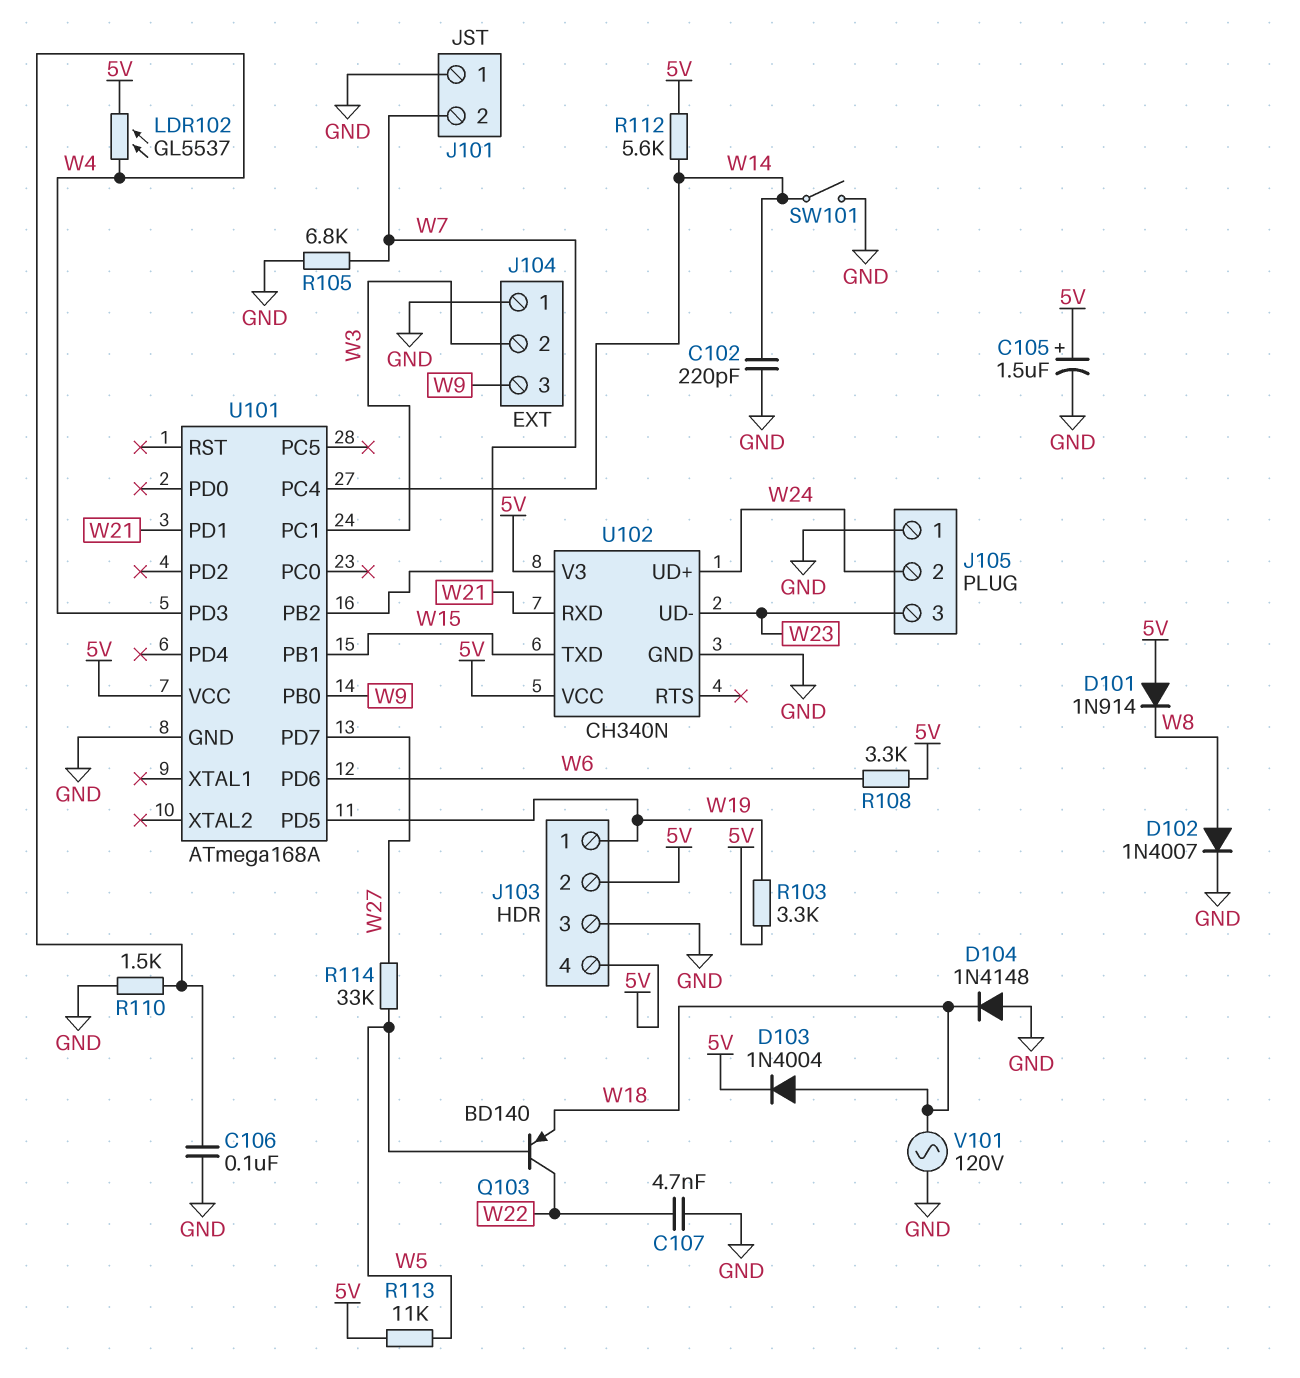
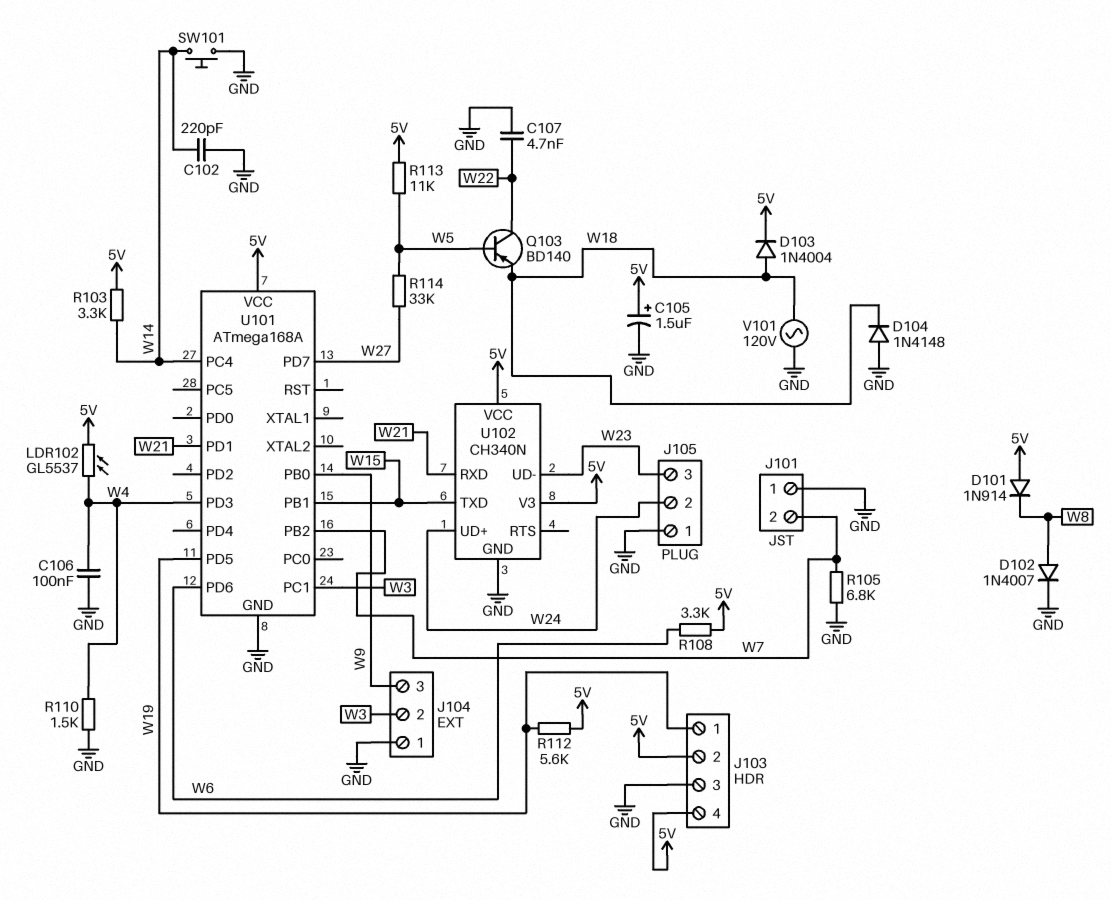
R103: 3.3k (5V, W19) -> 3.3k (5V, W14)
R112: 5.6k (5V, W14) -> 5.6k (5V, W19)
SW101: switch (GND, W14) -> button (GND, W14)

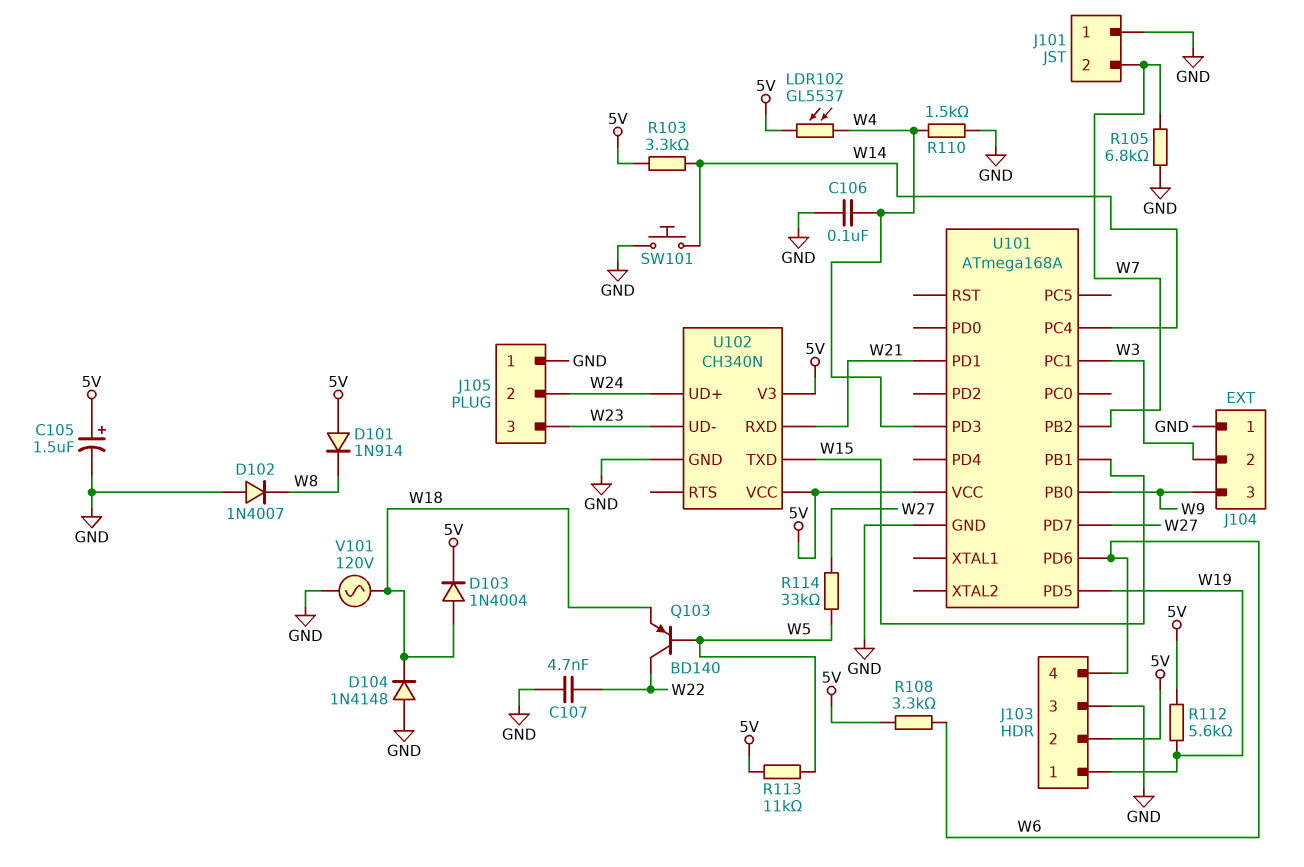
C102: 220pF (GND, W14) -> none
D102: diode 1N4007 (A W8, K GND) -> diode 1N4007 (A GND, K W8)
J103 pin 4: 5V -> W6

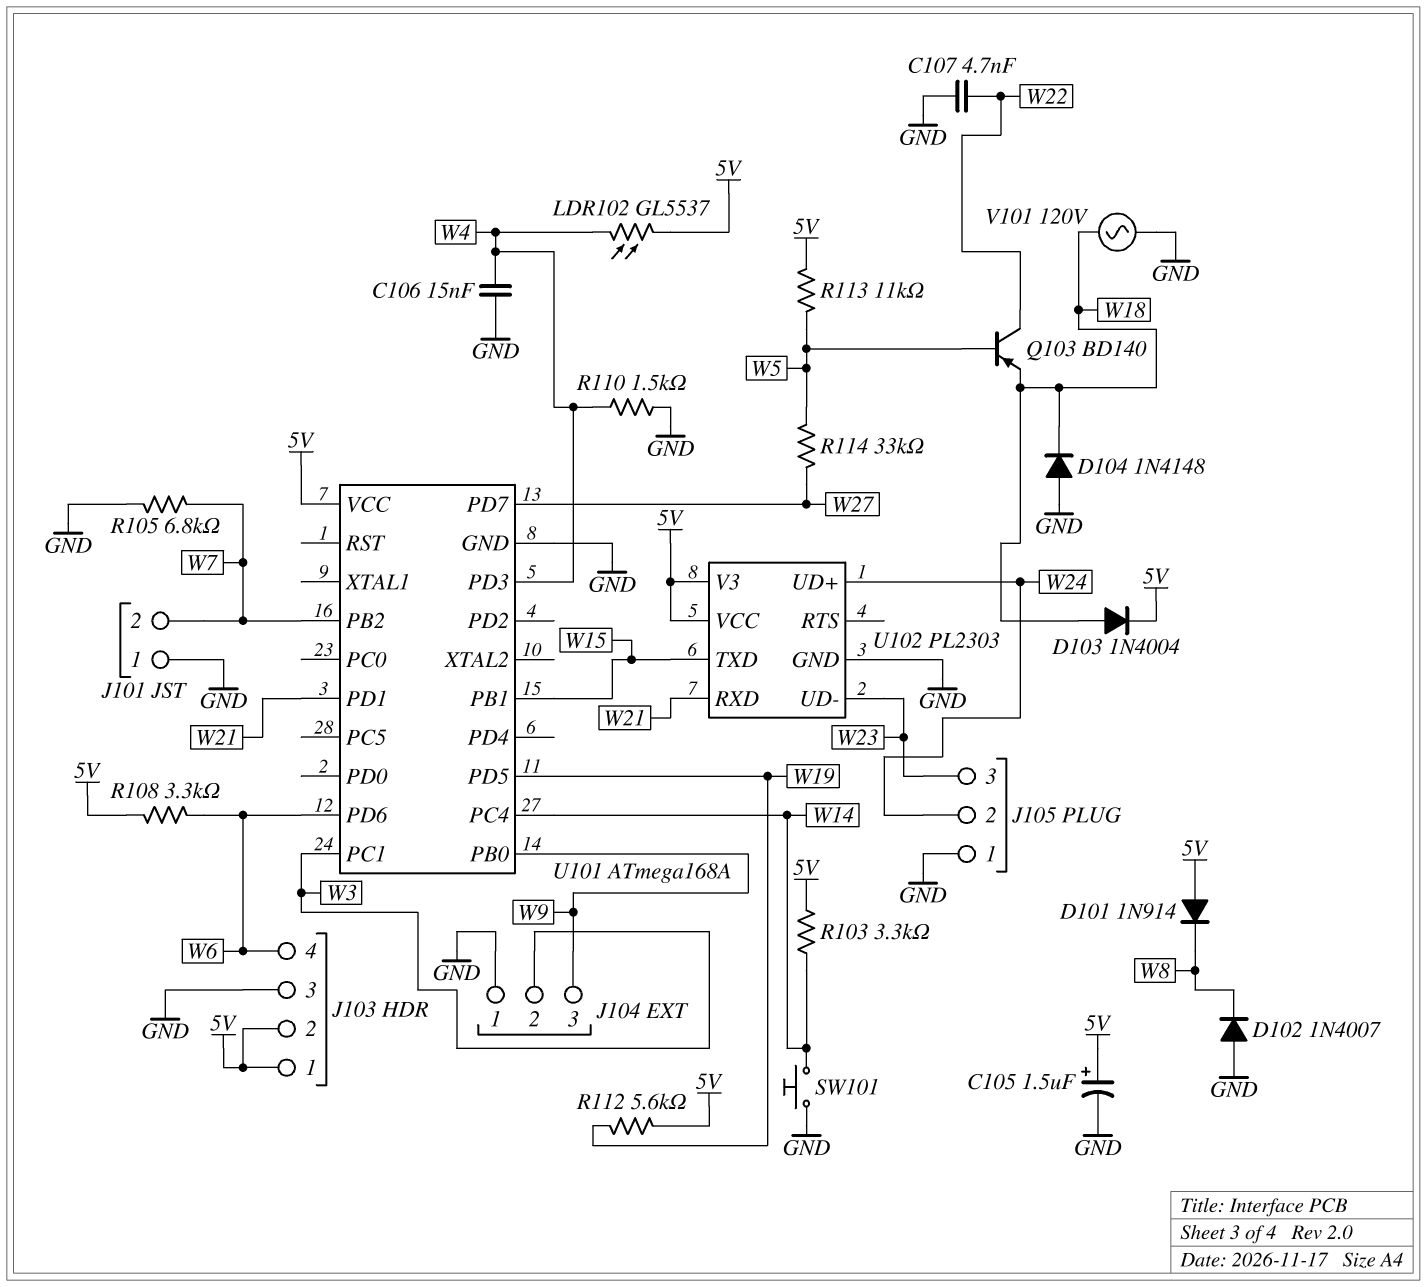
C106: 100nF (GND, W4) -> 15nF (GND, W4)
J103 pin 1: W19 -> 5V
U102: CH340N -> PL2303

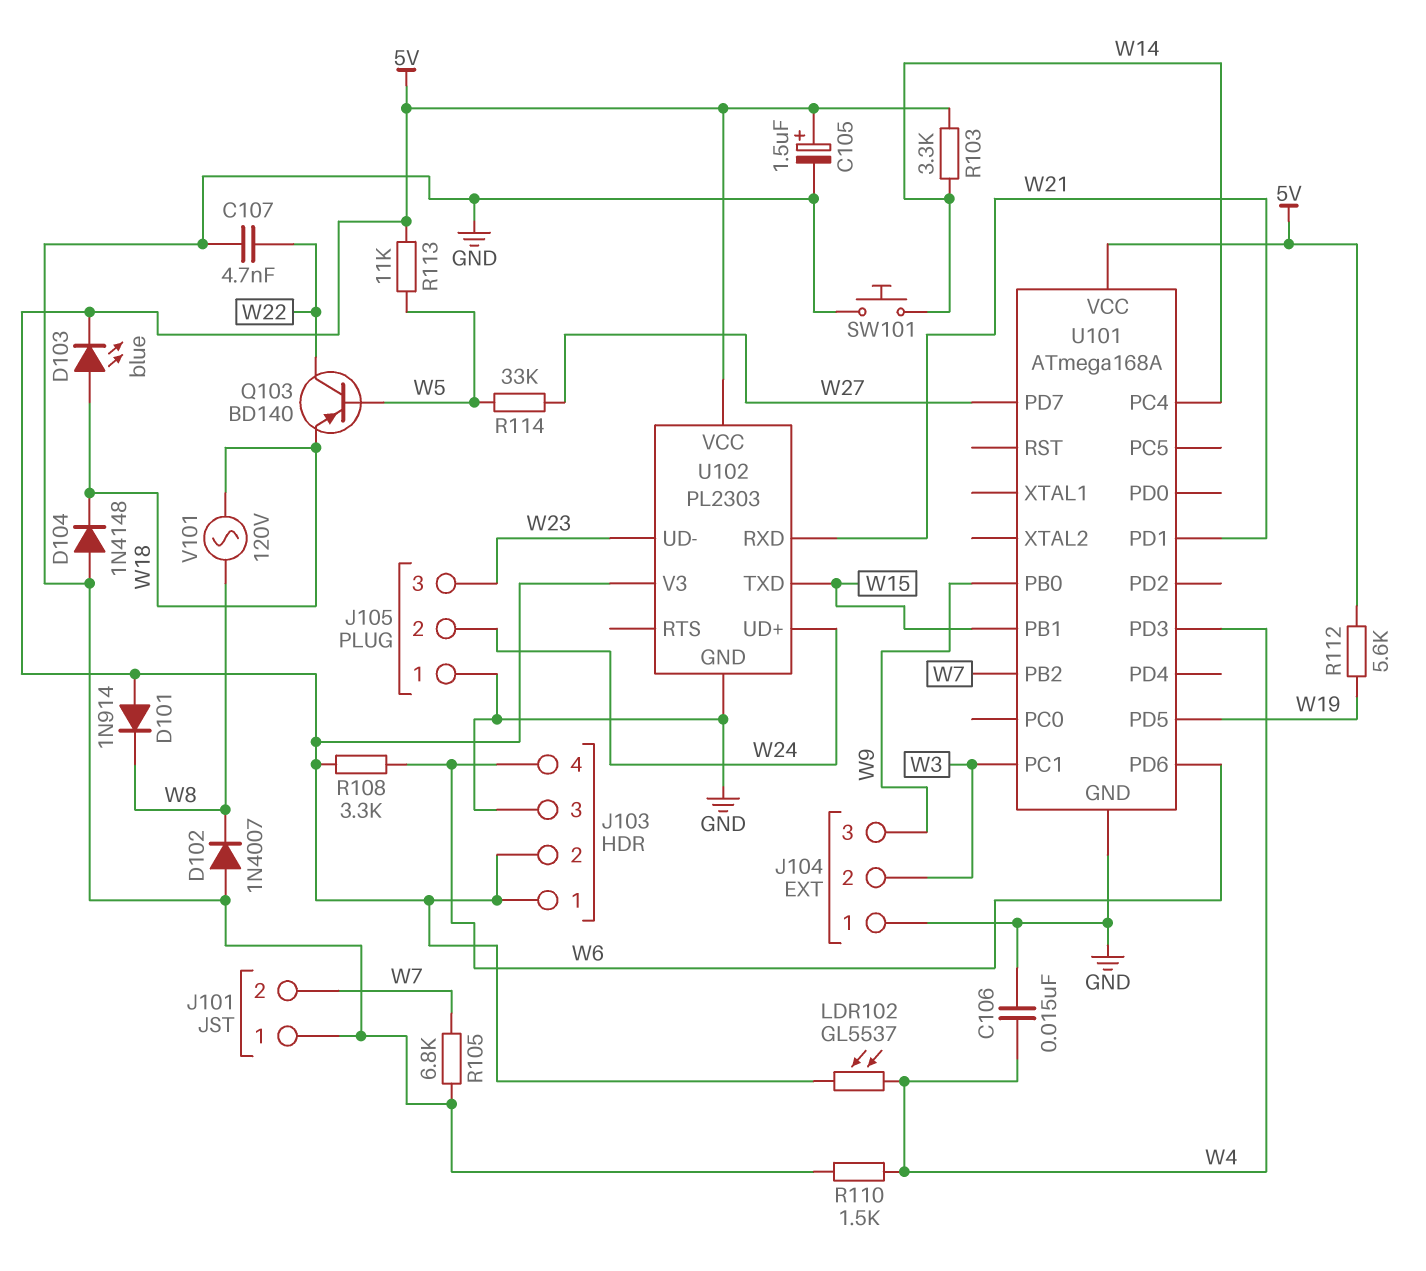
D103: diode 1N4004 (A W18, K 5V) -> LED blue (A W18, K 5V)
V101: AC 120V (GND, W18) -> AC 120V (W8, W18)

